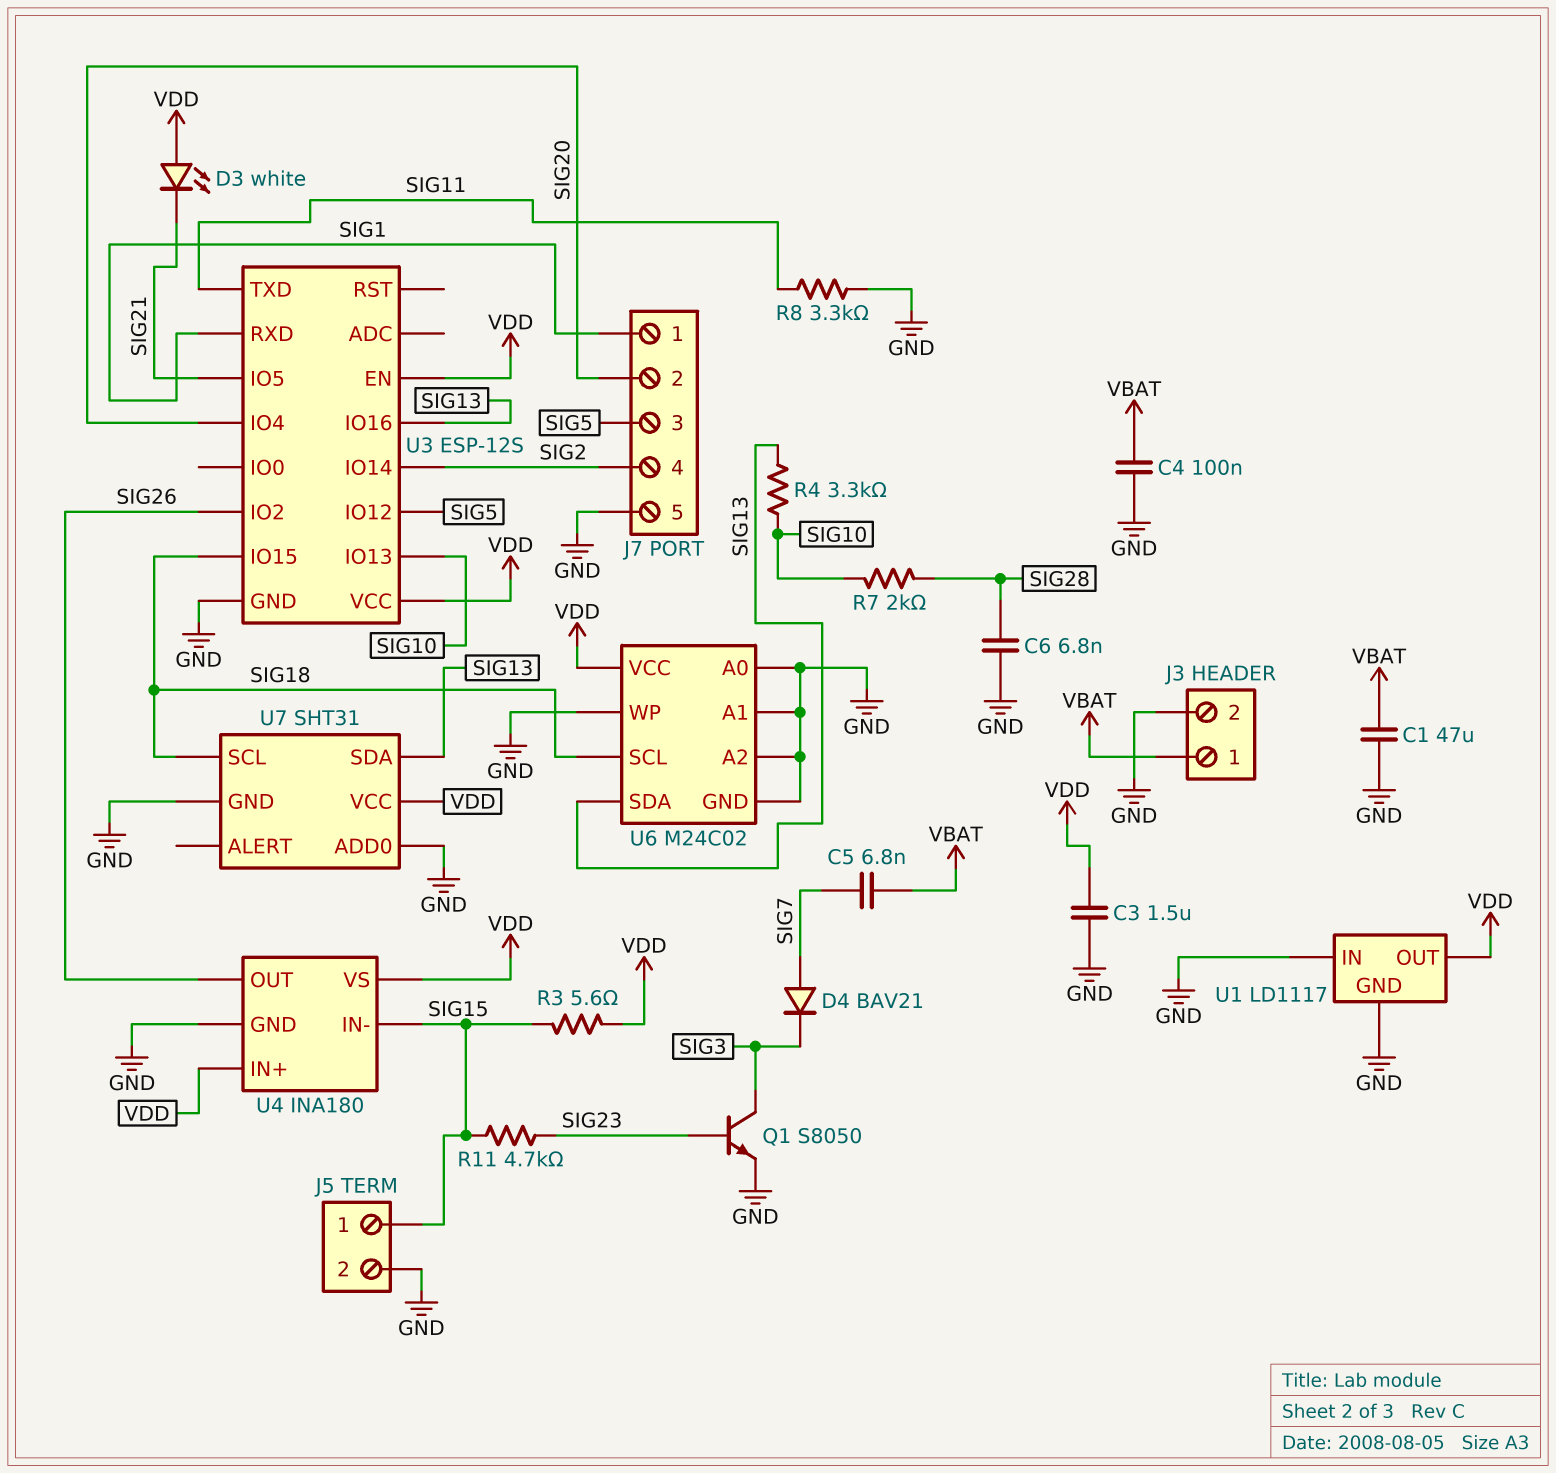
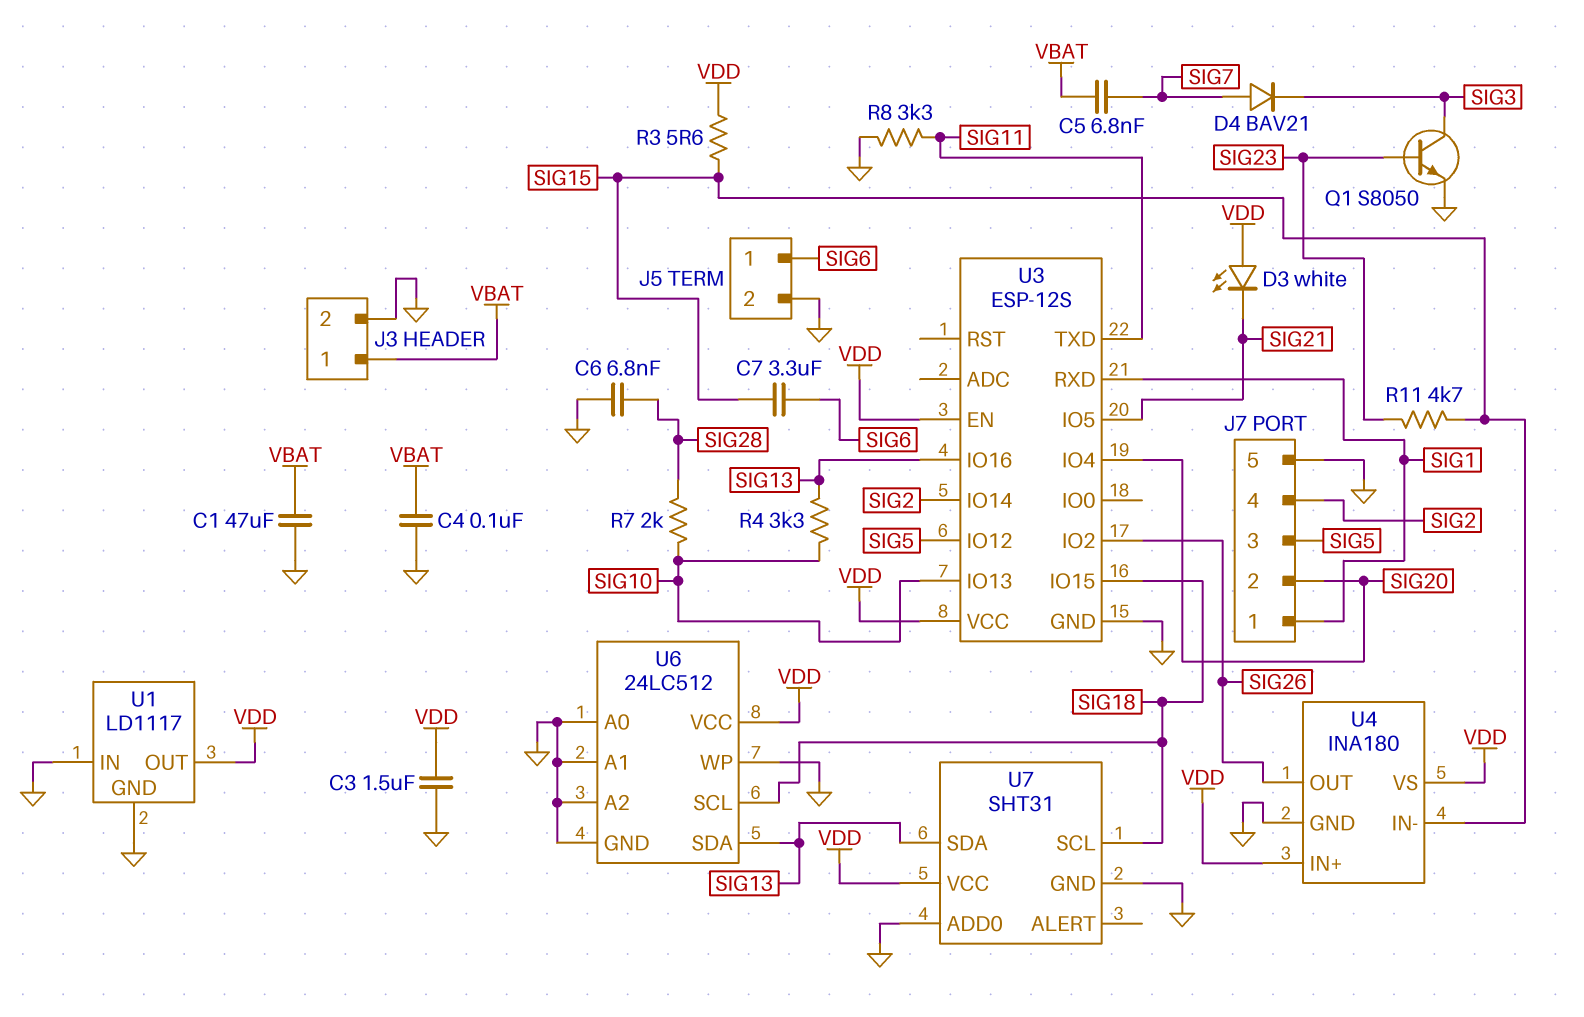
C7: none -> 3.3uF (SIG6, SIG15)
J5 pin 1: SIG15 -> SIG6
U6: M24C02 -> 24LC512

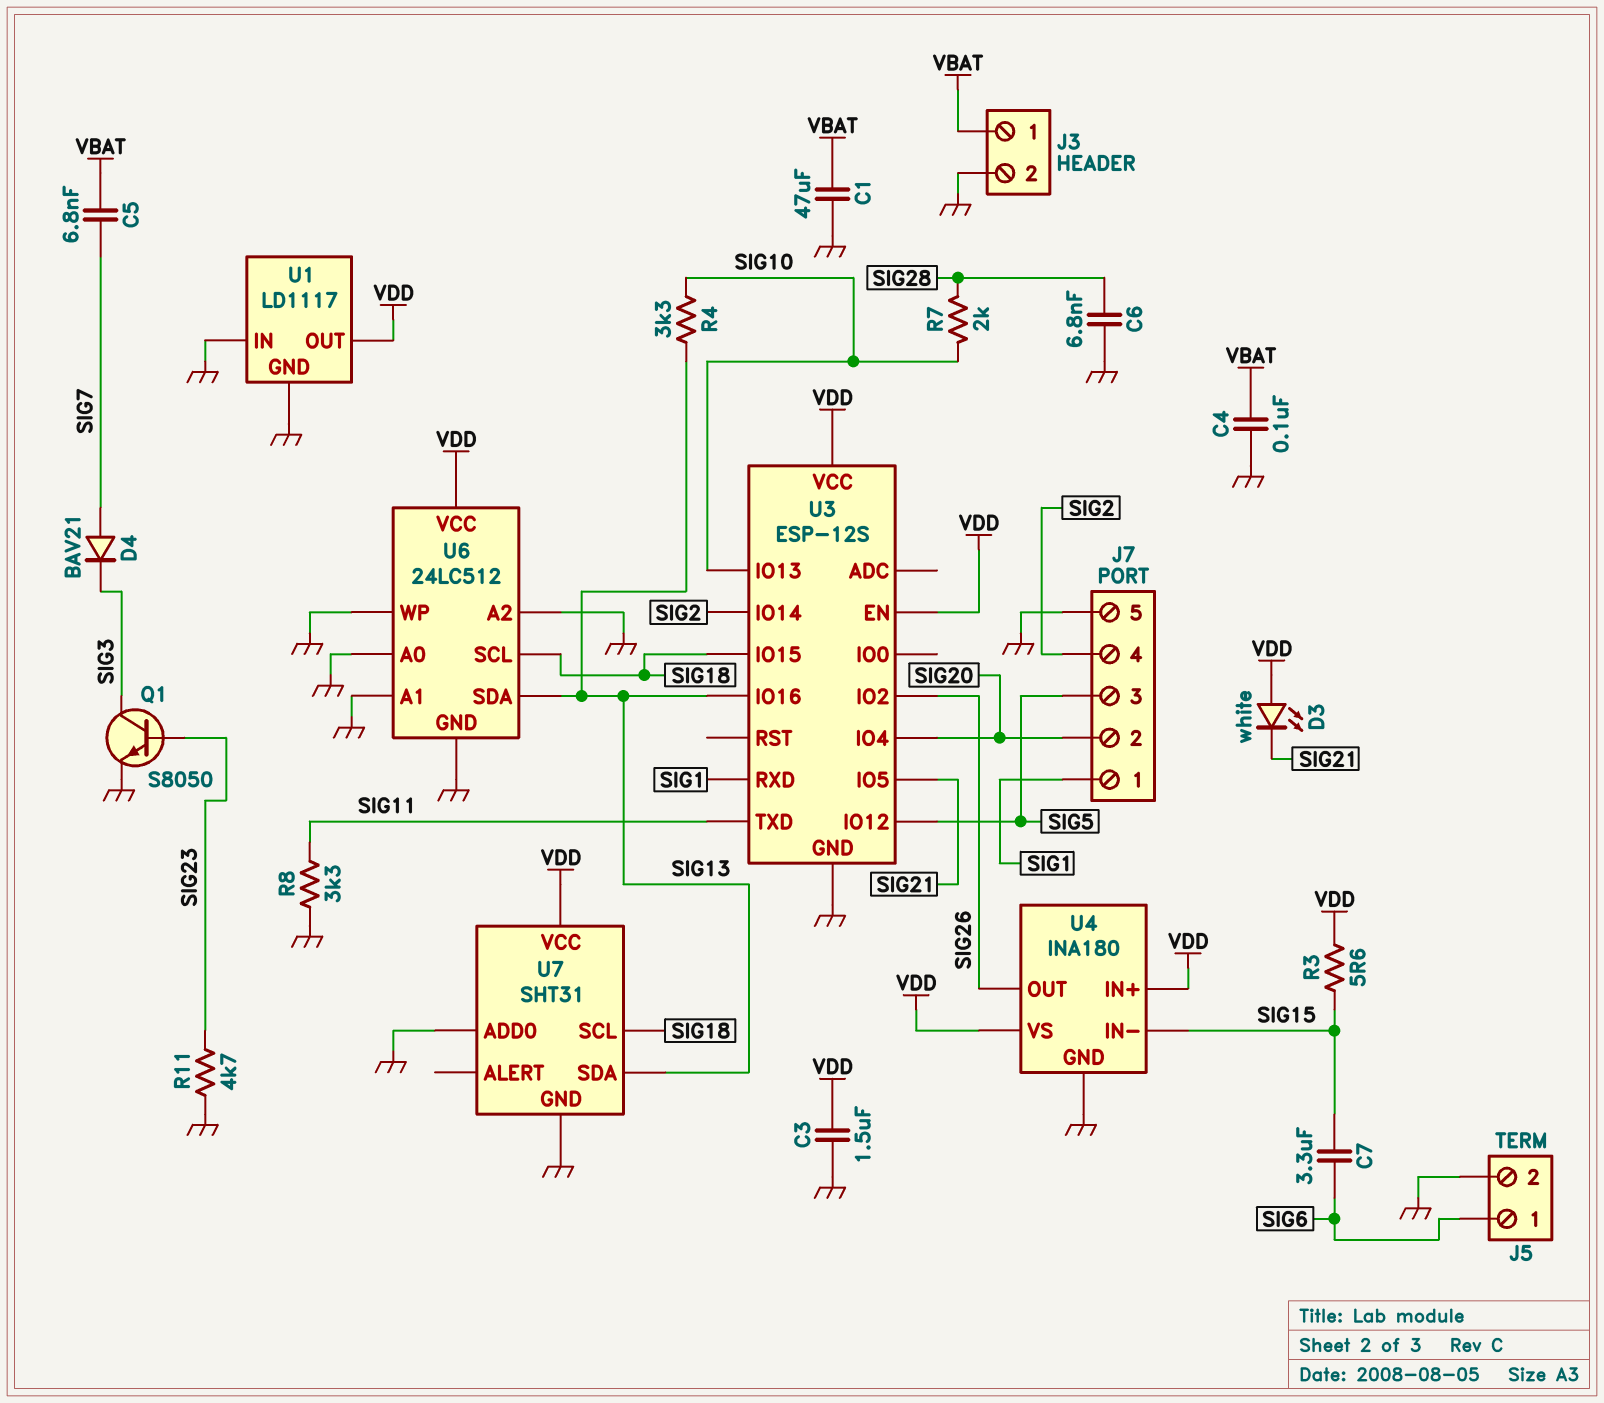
R11: 4.7k (SIG15, SIG23) -> 4.7k (GND, SIG23)

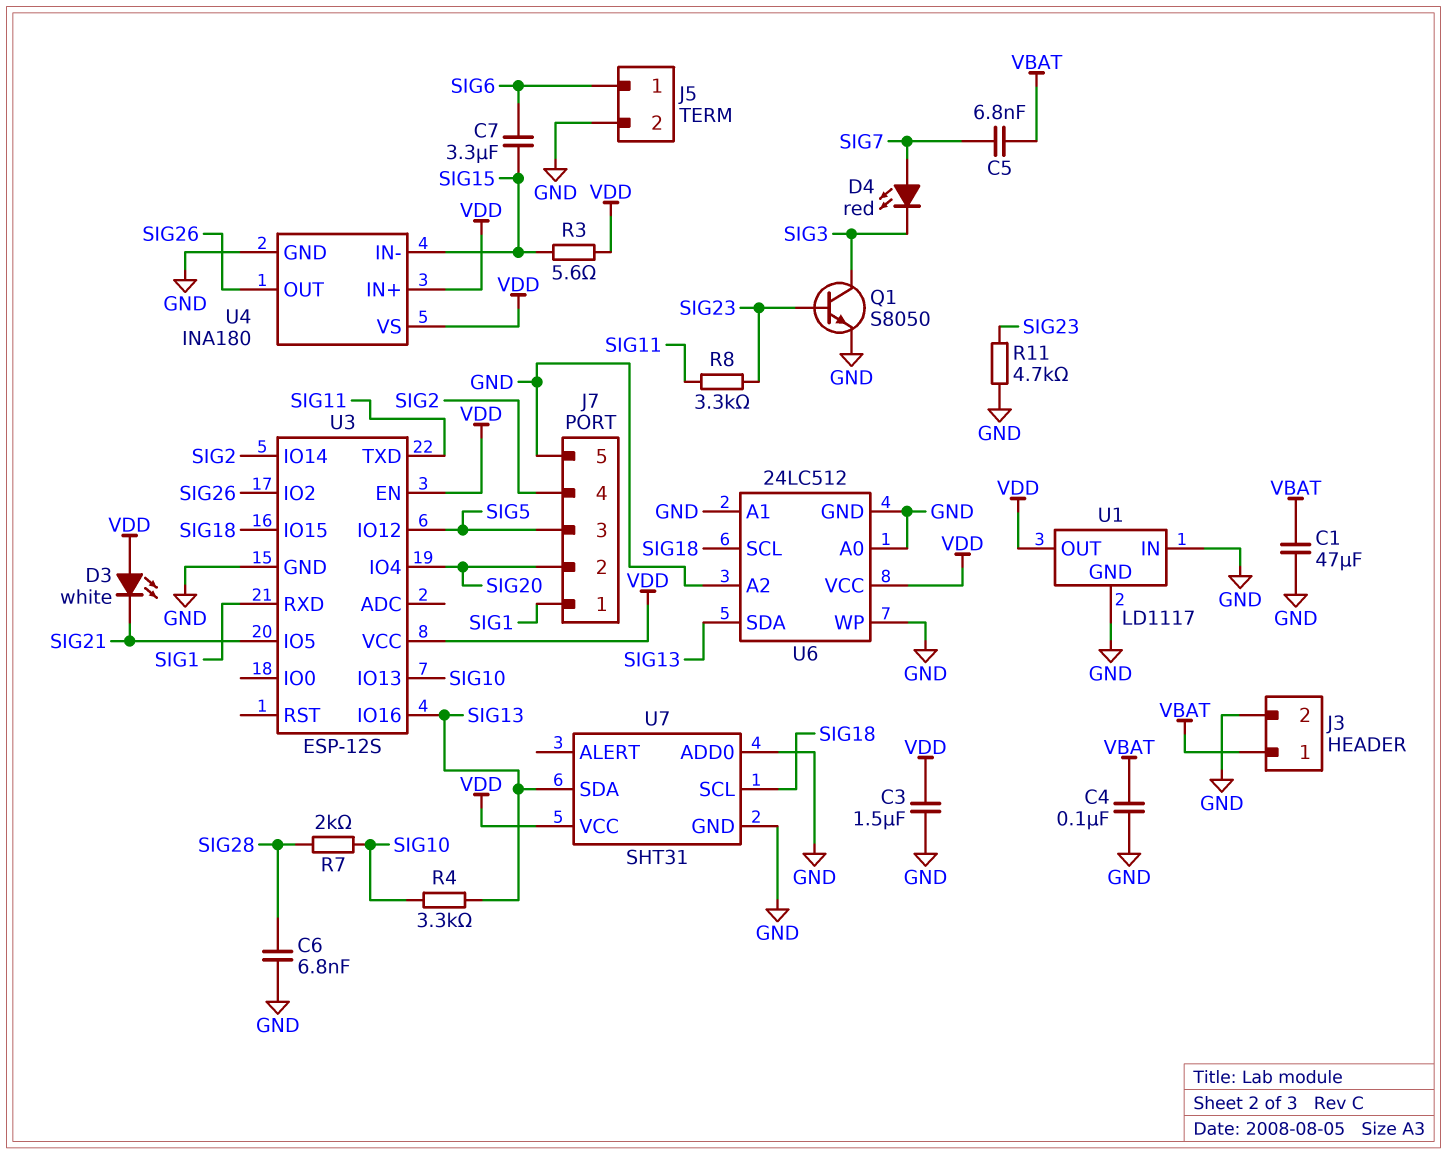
D4: diode BAV21 (A SIG7, K SIG3) -> LED red (A SIG7, K SIG3)
R8: 3.3k (GND, SIG11) -> 3.3k (SIG11, SIG23)

